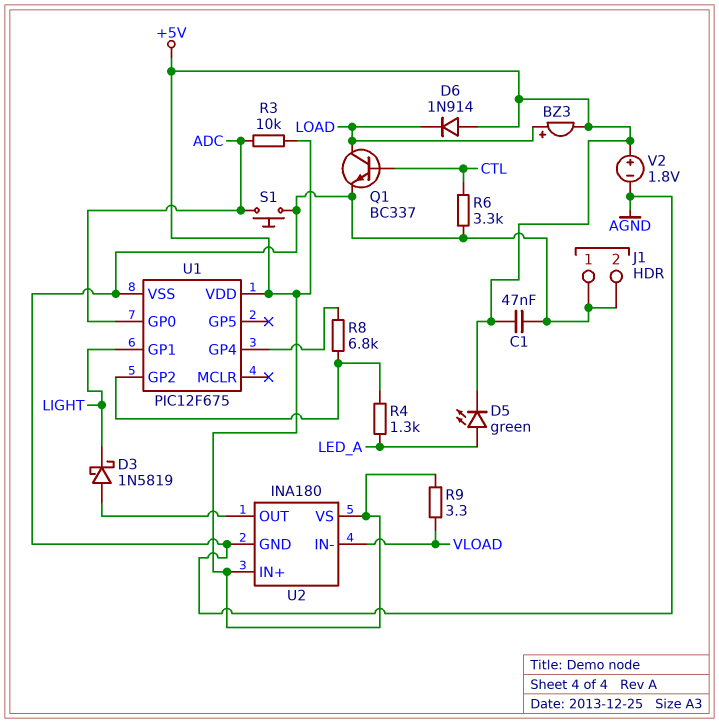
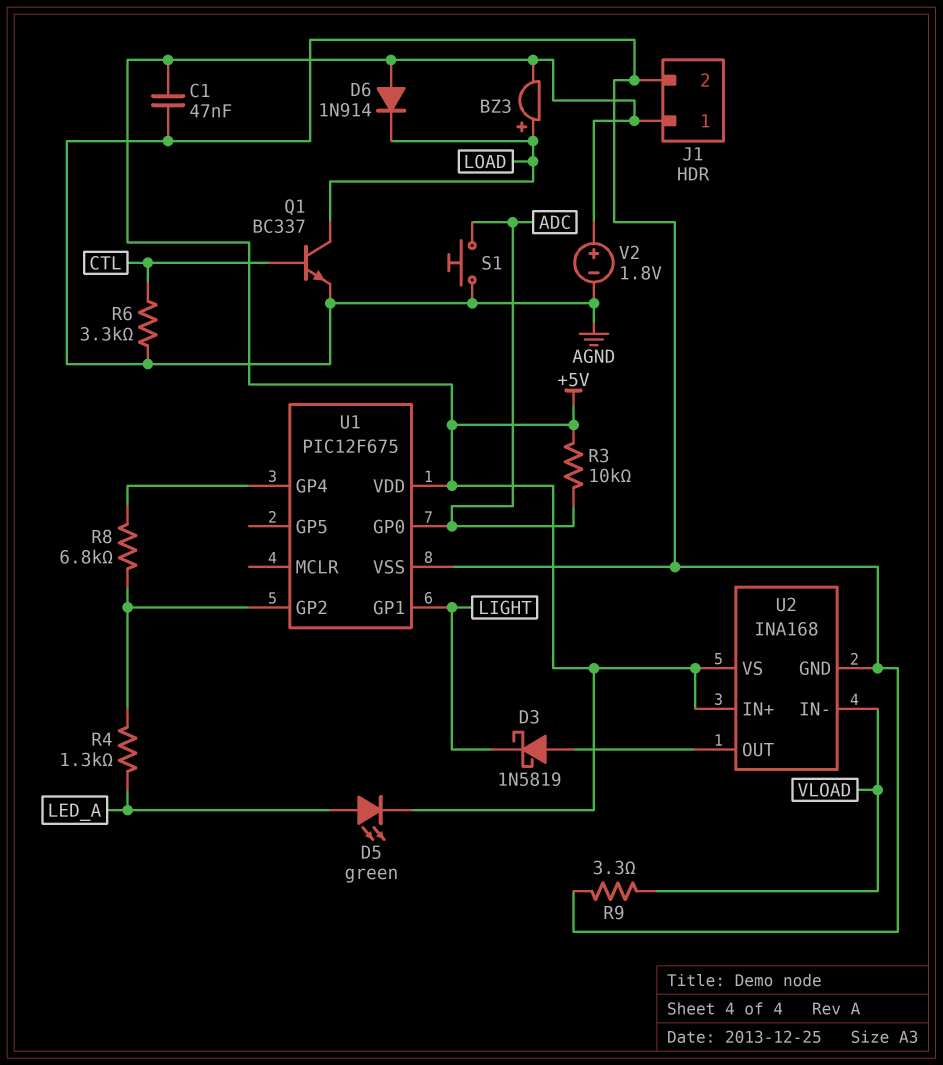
J1 pin 1: AGND -> +5V
R9: 3.3 (+5V, VLOAD) -> 3.3 (AGND, VLOAD)
U2: INA180 -> INA168

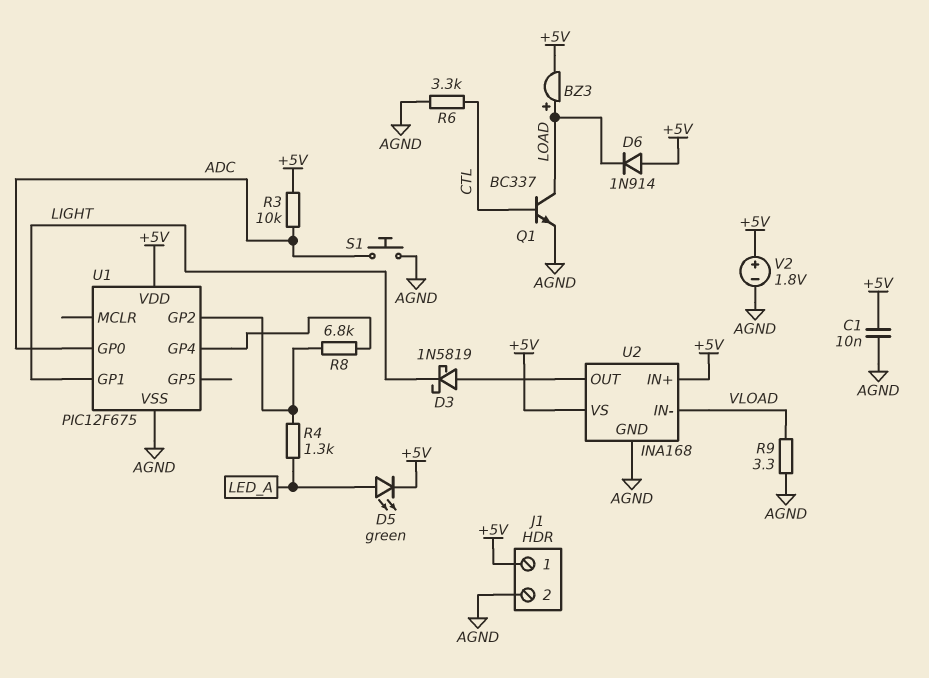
C1: 47nF (+5V, AGND) -> 10nF (+5V, AGND)

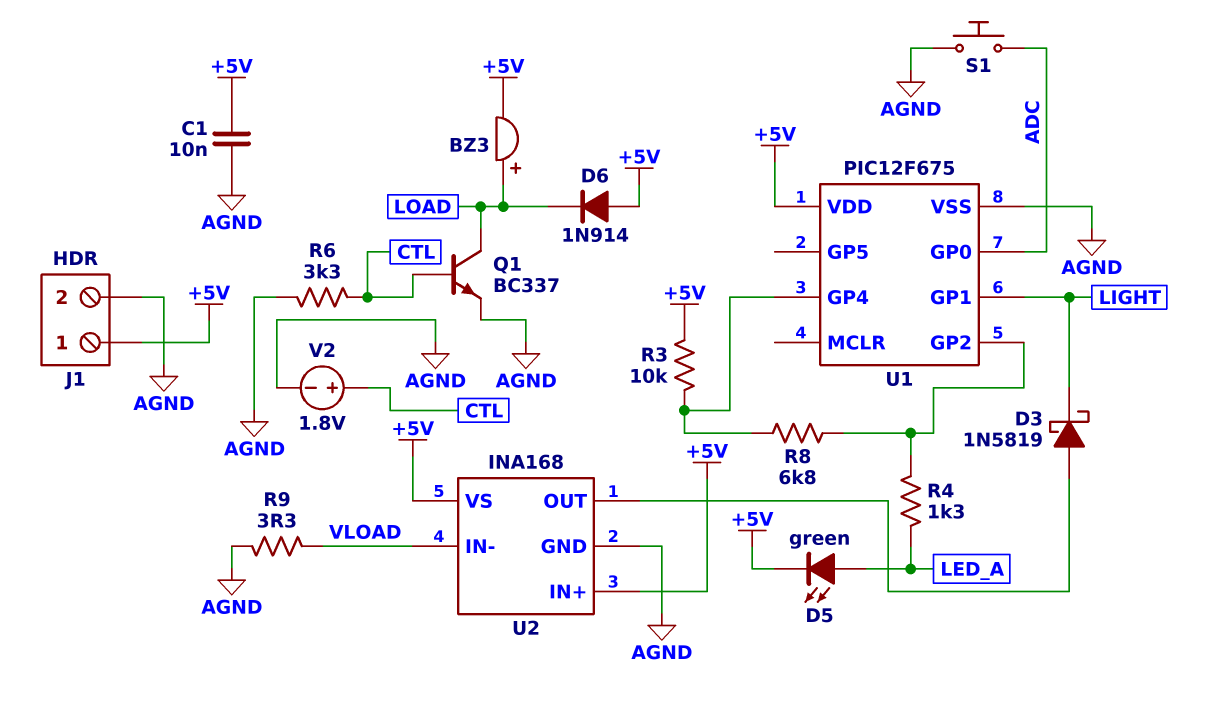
R3: 10k (+5V, ADC) -> 10k (+5V, U1/GP4)
V2: 1.8V (plus +5V, minus AGND) -> 1.8V (plus CTL, minus AGND)

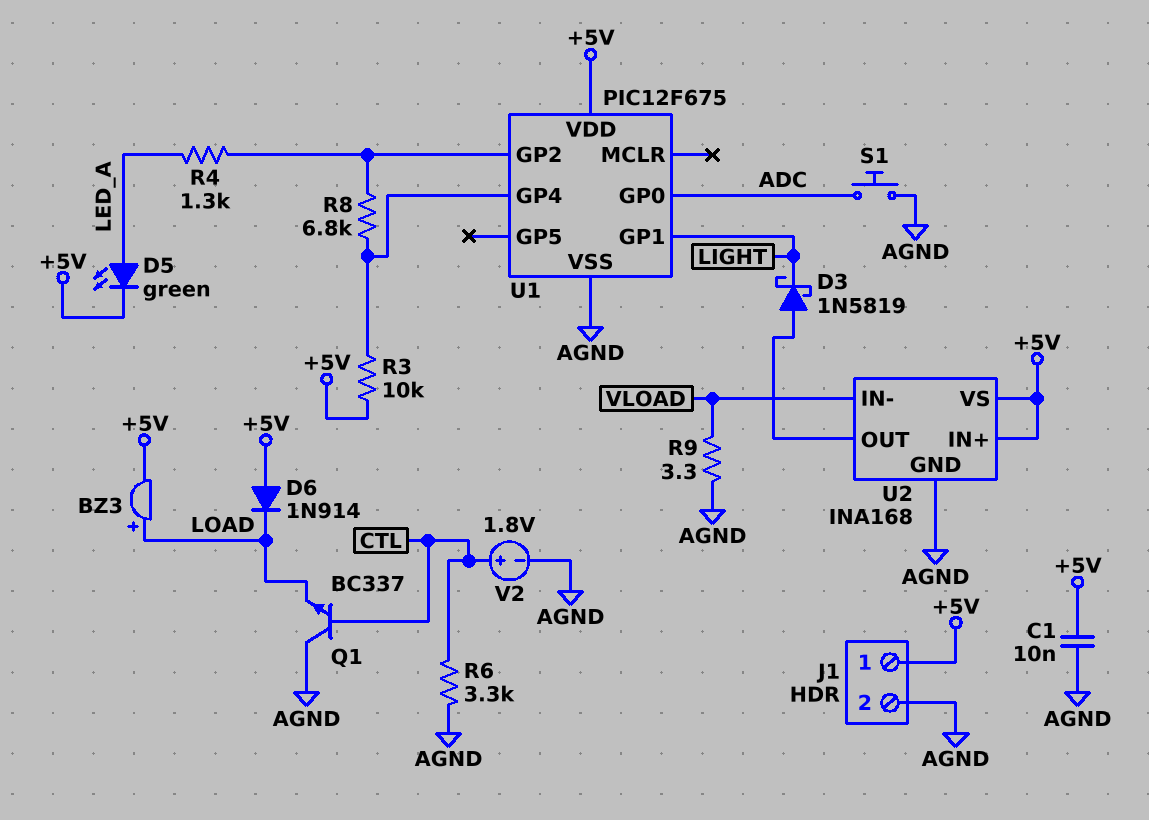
Q1: NPN BC337 (B CTL, C LOAD, E AGND) -> NPN BC337 (B CTL, C AGND, E LOAD)

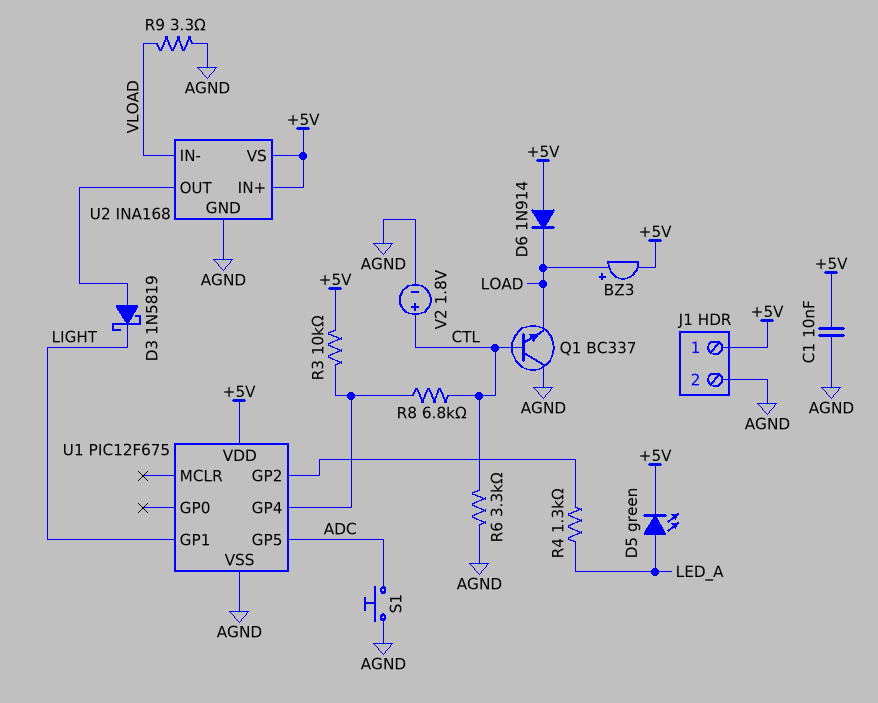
R8: 6.8k (U1/GP2, U1/GP4) -> 6.8k (CTL, U1/GP4)
U1 pin GP0: ADC -> none
U1 pin GP5: none -> ADC

